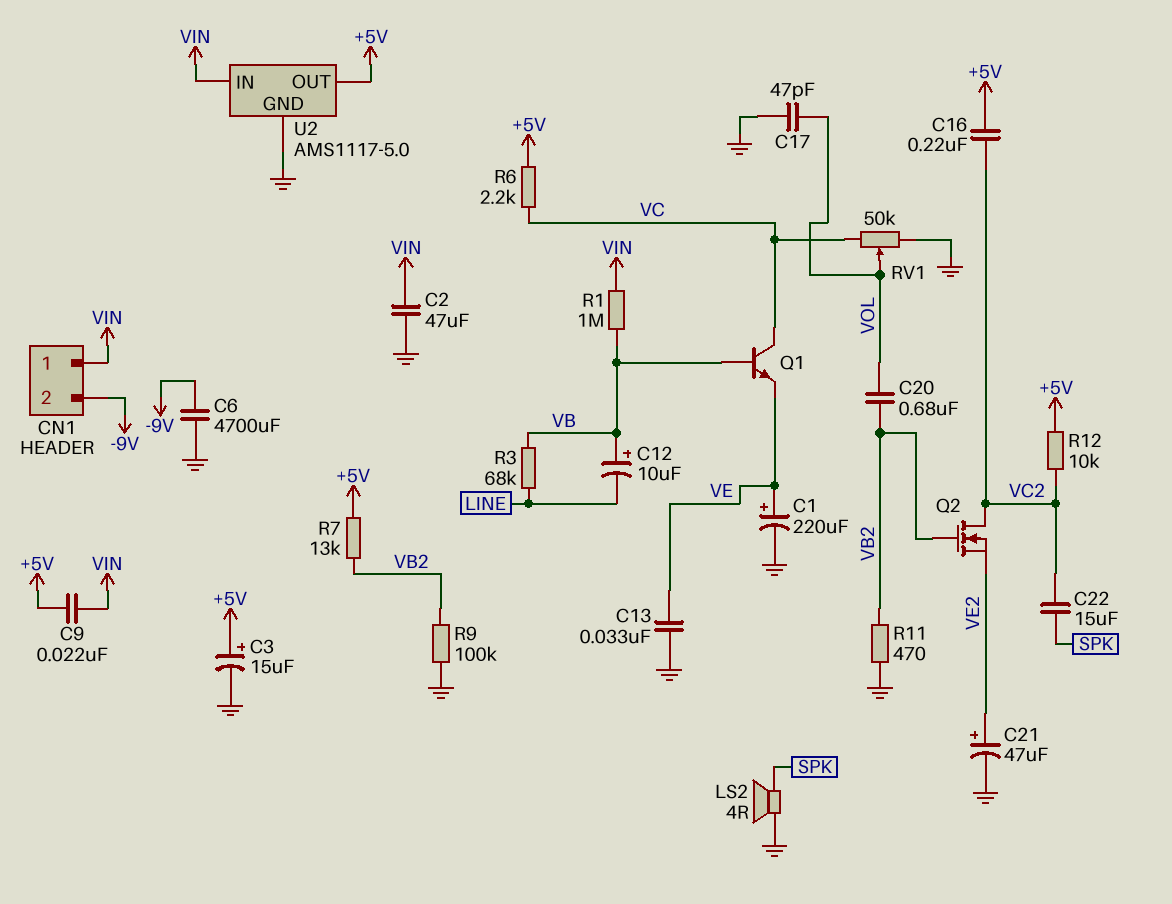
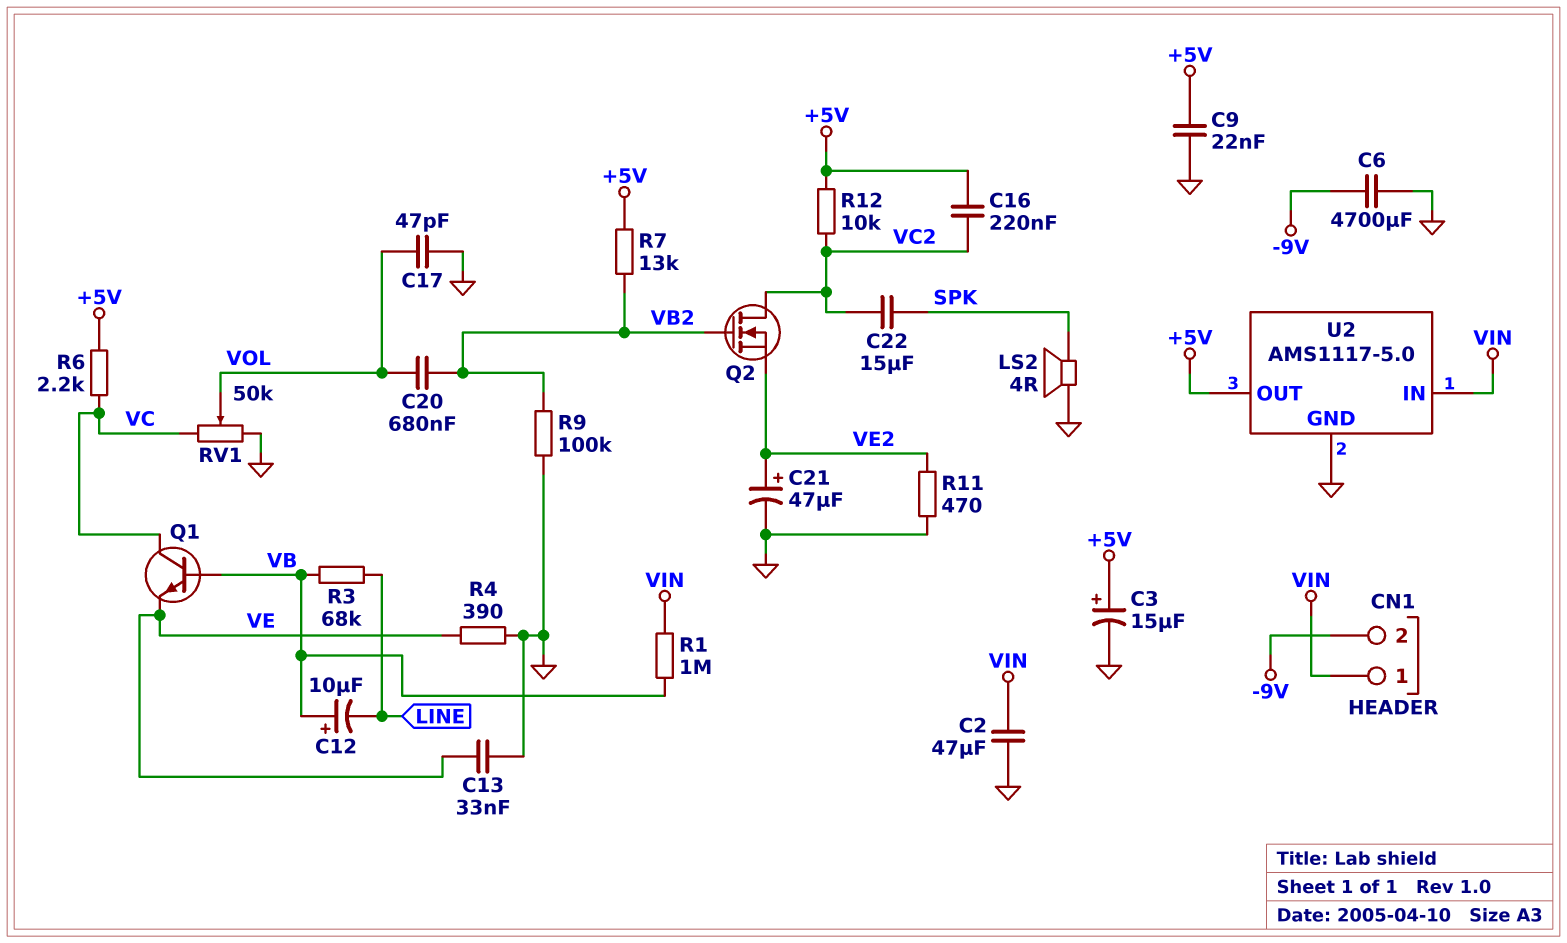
C1: 220uF (plus VE, minus GND) -> none
C9: 22nF (+5V, VIN) -> 22nF (+5V, GND)
R4: none -> 390 (GND, VE)
R11: 470 (GND, VB2) -> 470 (GND, VE2)

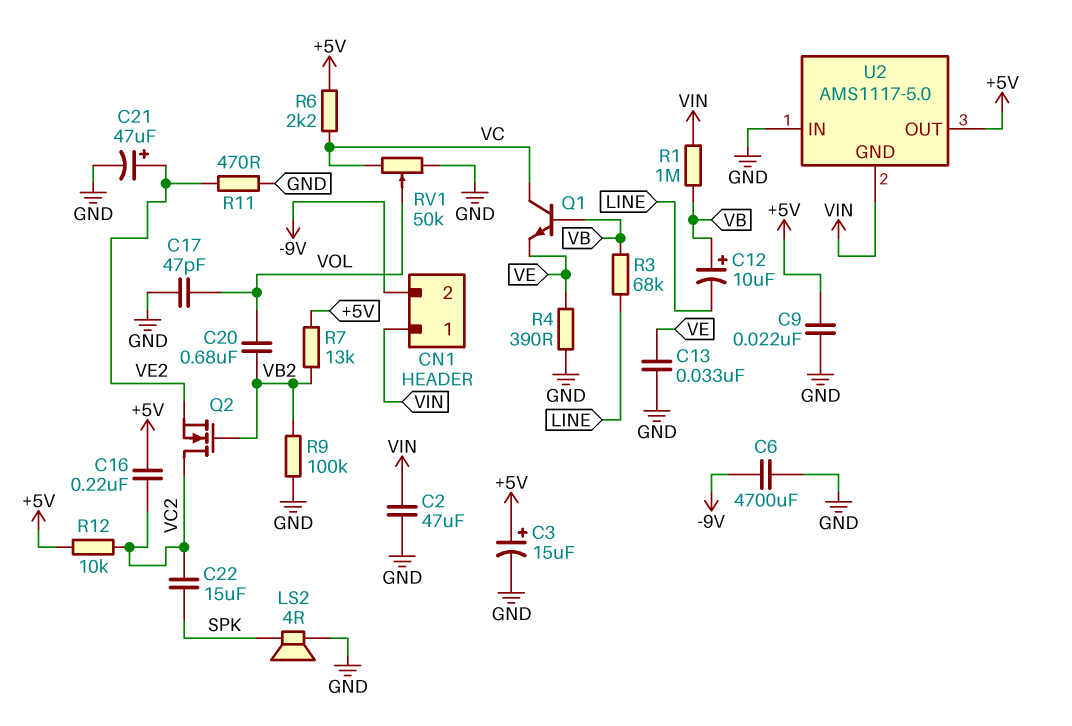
U2 pin GND: GND -> VIN
U2 pin IN: VIN -> GND

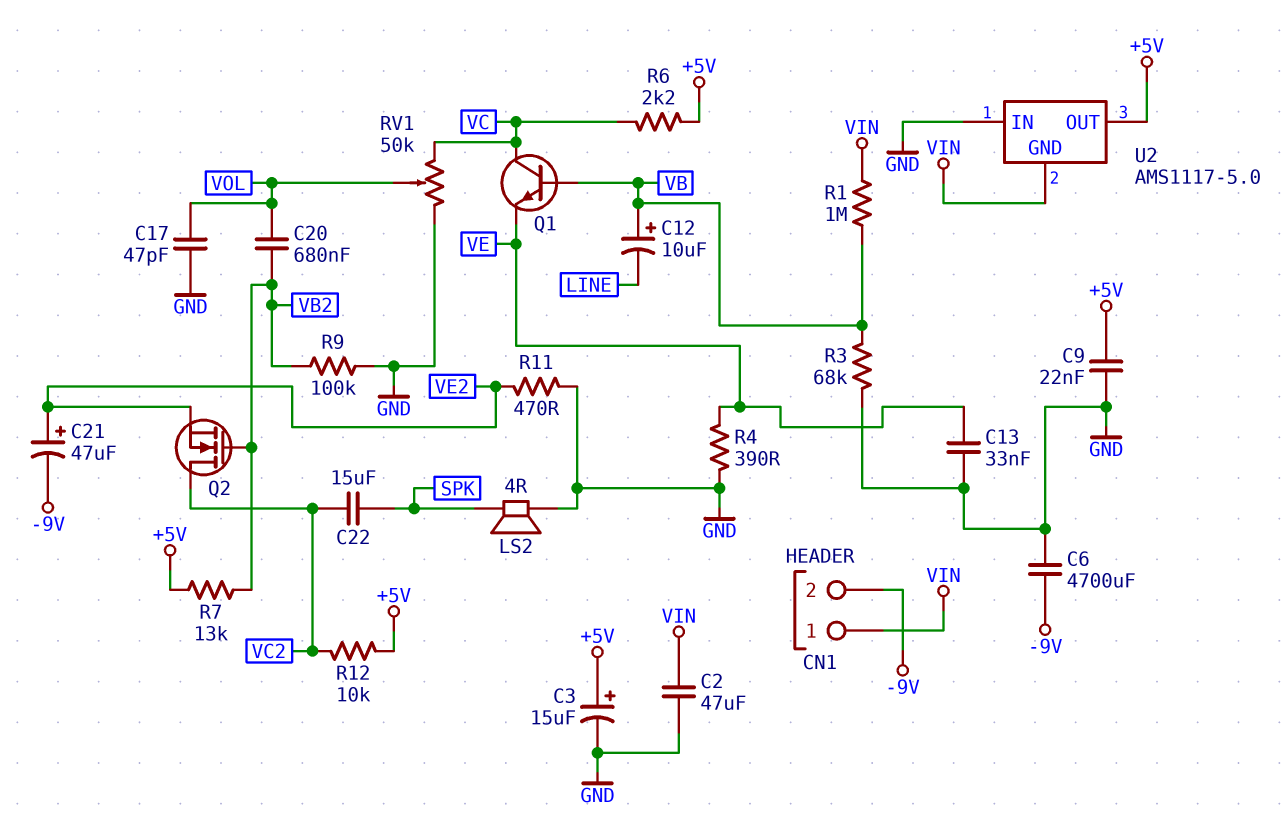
C16: 220nF (+5V, VC2) -> none
C21: 47uF (plus VE2, minus GND) -> 47uF (plus VE2, minus -9V)
R3: 68k (LINE, VB) -> 68k (GND, VB)

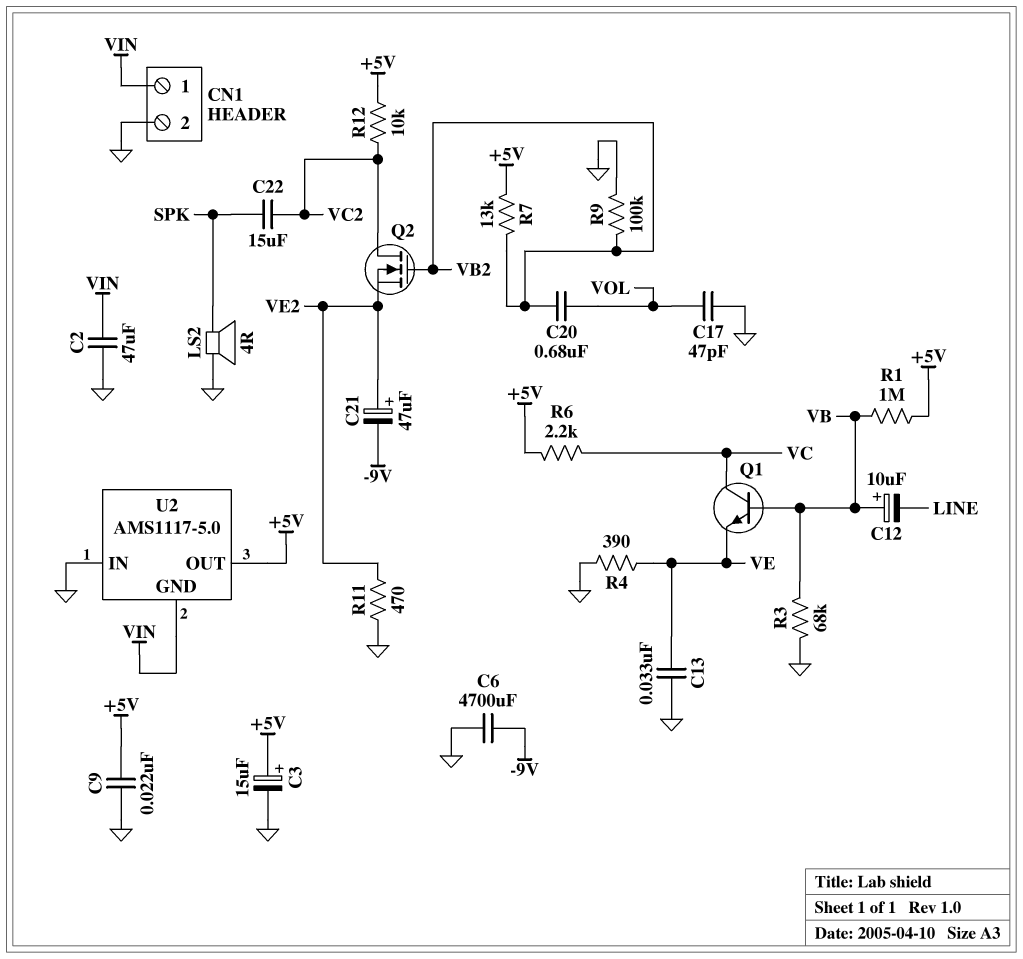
CN1 pin 2: -9V -> GND
R1: 1M (VB, VIN) -> 1M (+5V, VB)
RV1: 50k (GND, VC, wiper VOL) -> none

